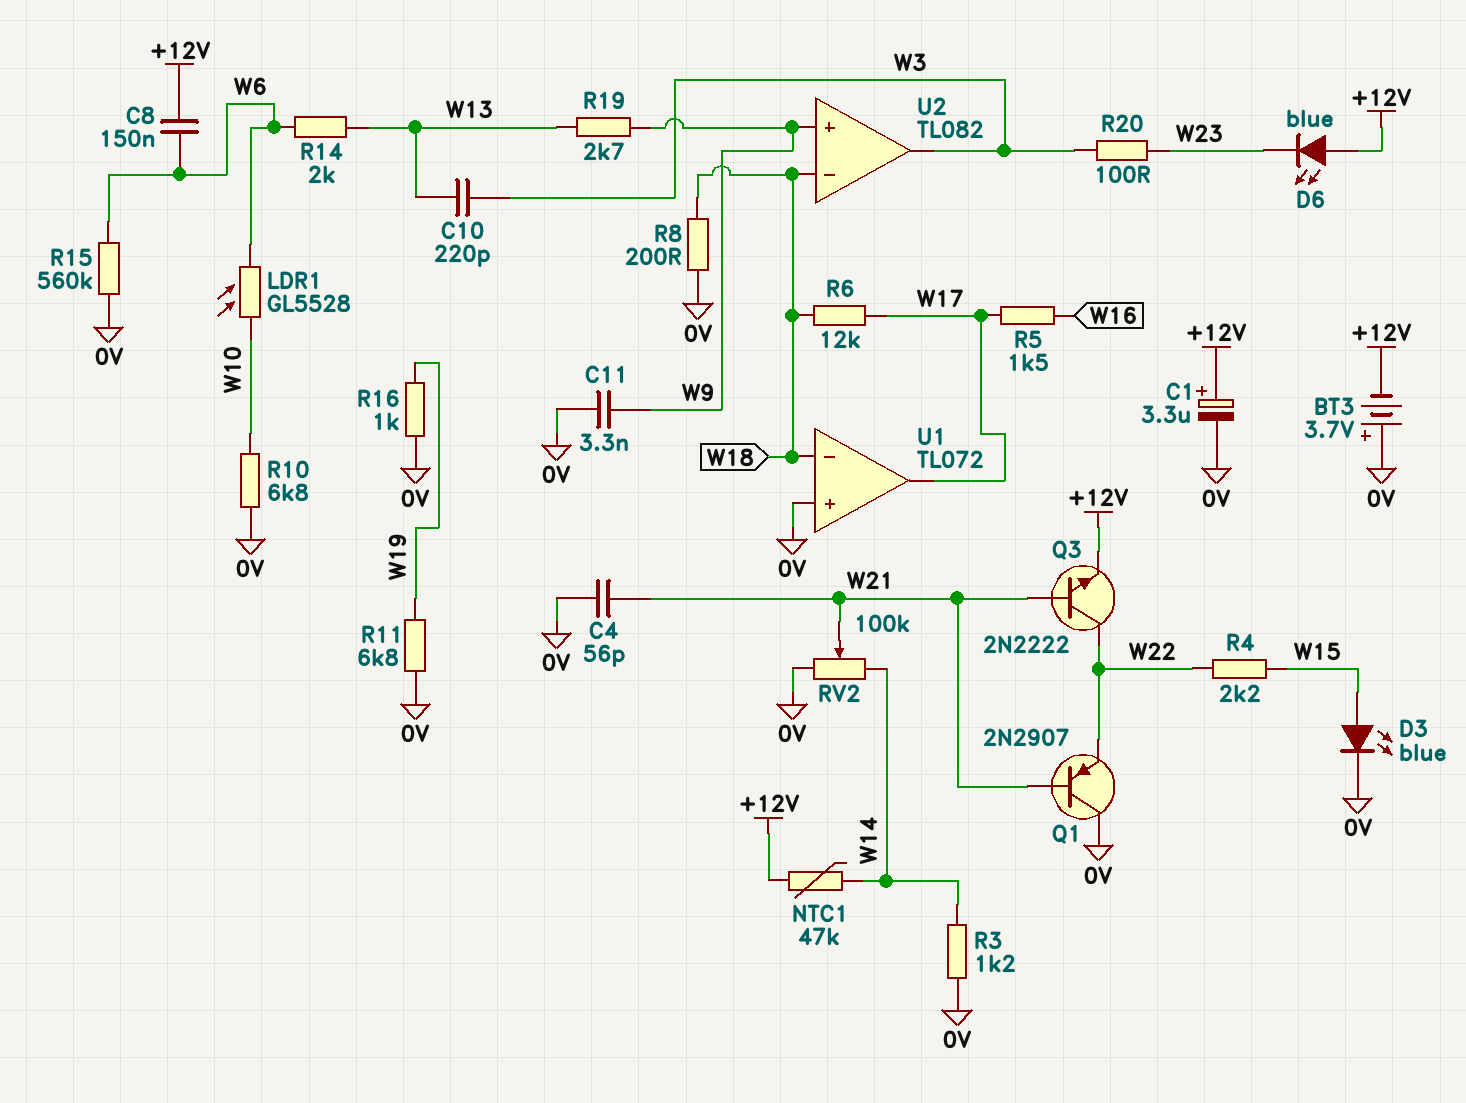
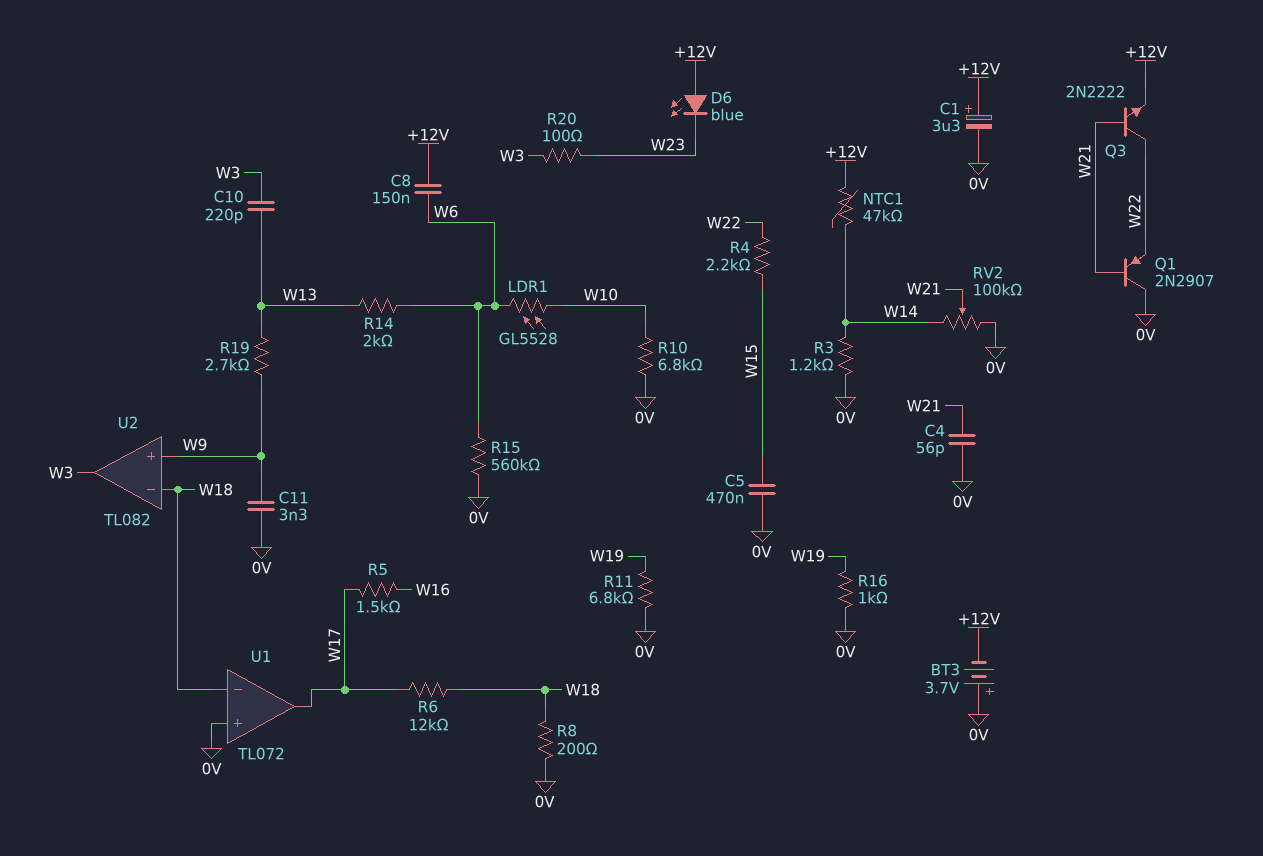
C5: none -> 470nF (0V, W15)
D3: LED blue (A W15, K 0V) -> none

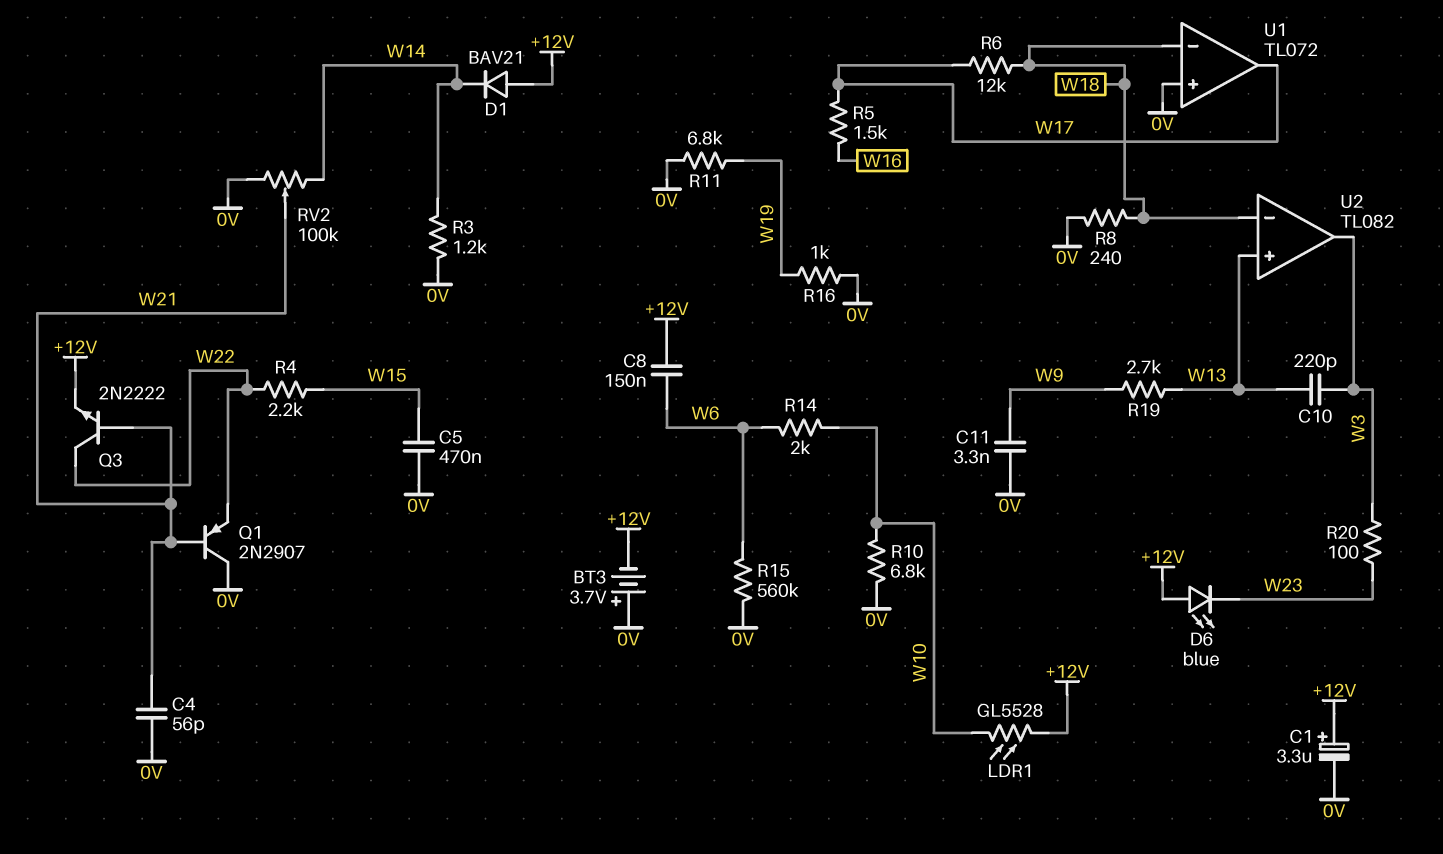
D1: none -> diode BAV21 (A +12V, K W14)
LDR1: GL5528 (W6, W10) -> GL5528 (+12V, W10)
NTC1: 47k (+12V, W14) -> none
R8: 200 (0V, W18) -> 240 (0V, W18)
R14: 2k (W6, W13) -> 2k (W6, W10)
U2 pin in+: W9 -> W13

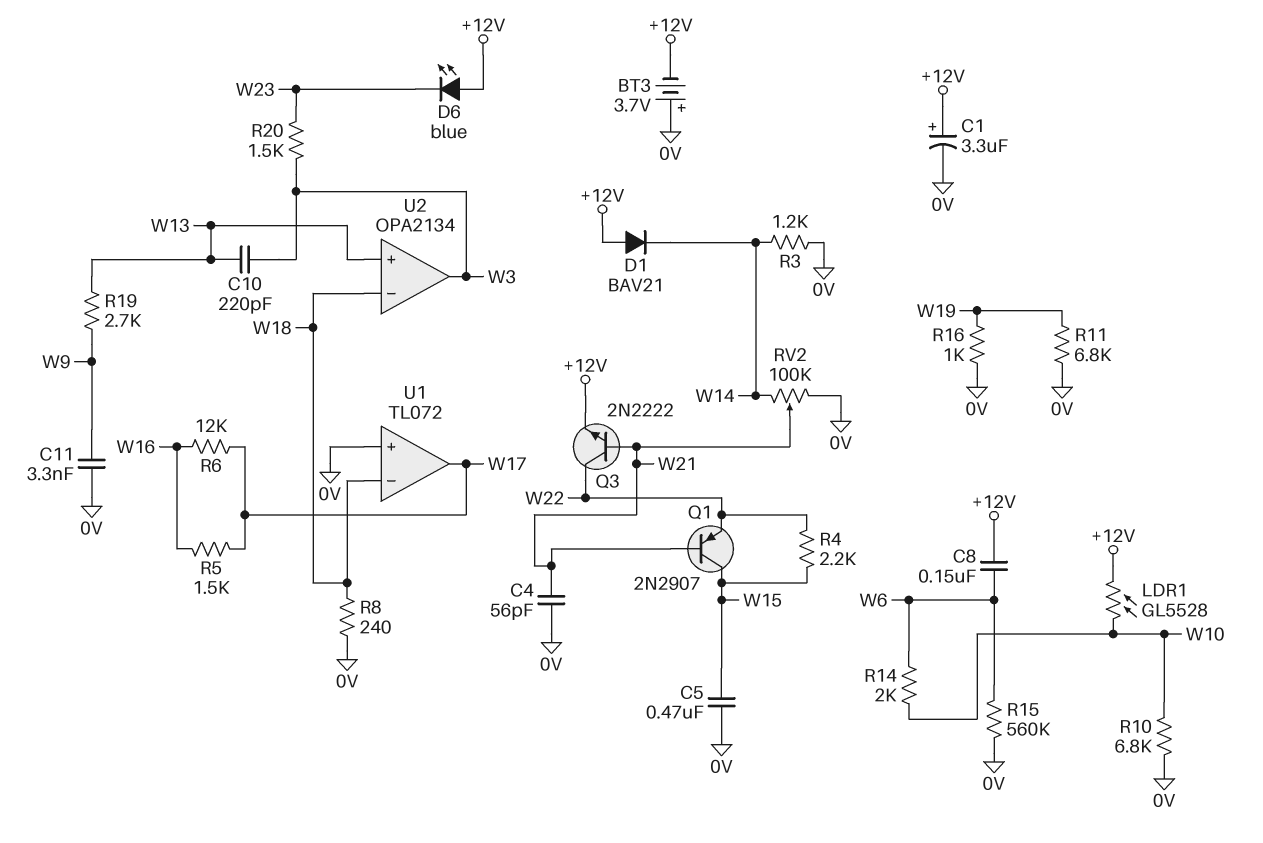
Q1: PNP 2N2907 (B W21, C 0V, E W22) -> PNP 2N2907 (B W21, C W15, E W22)
R6: 12k (W17, W18) -> 12k (W16, W17)
R20: 100 (W3, W23) -> 1.5k (W3, W23)
U2: TL082 -> OPA2134

